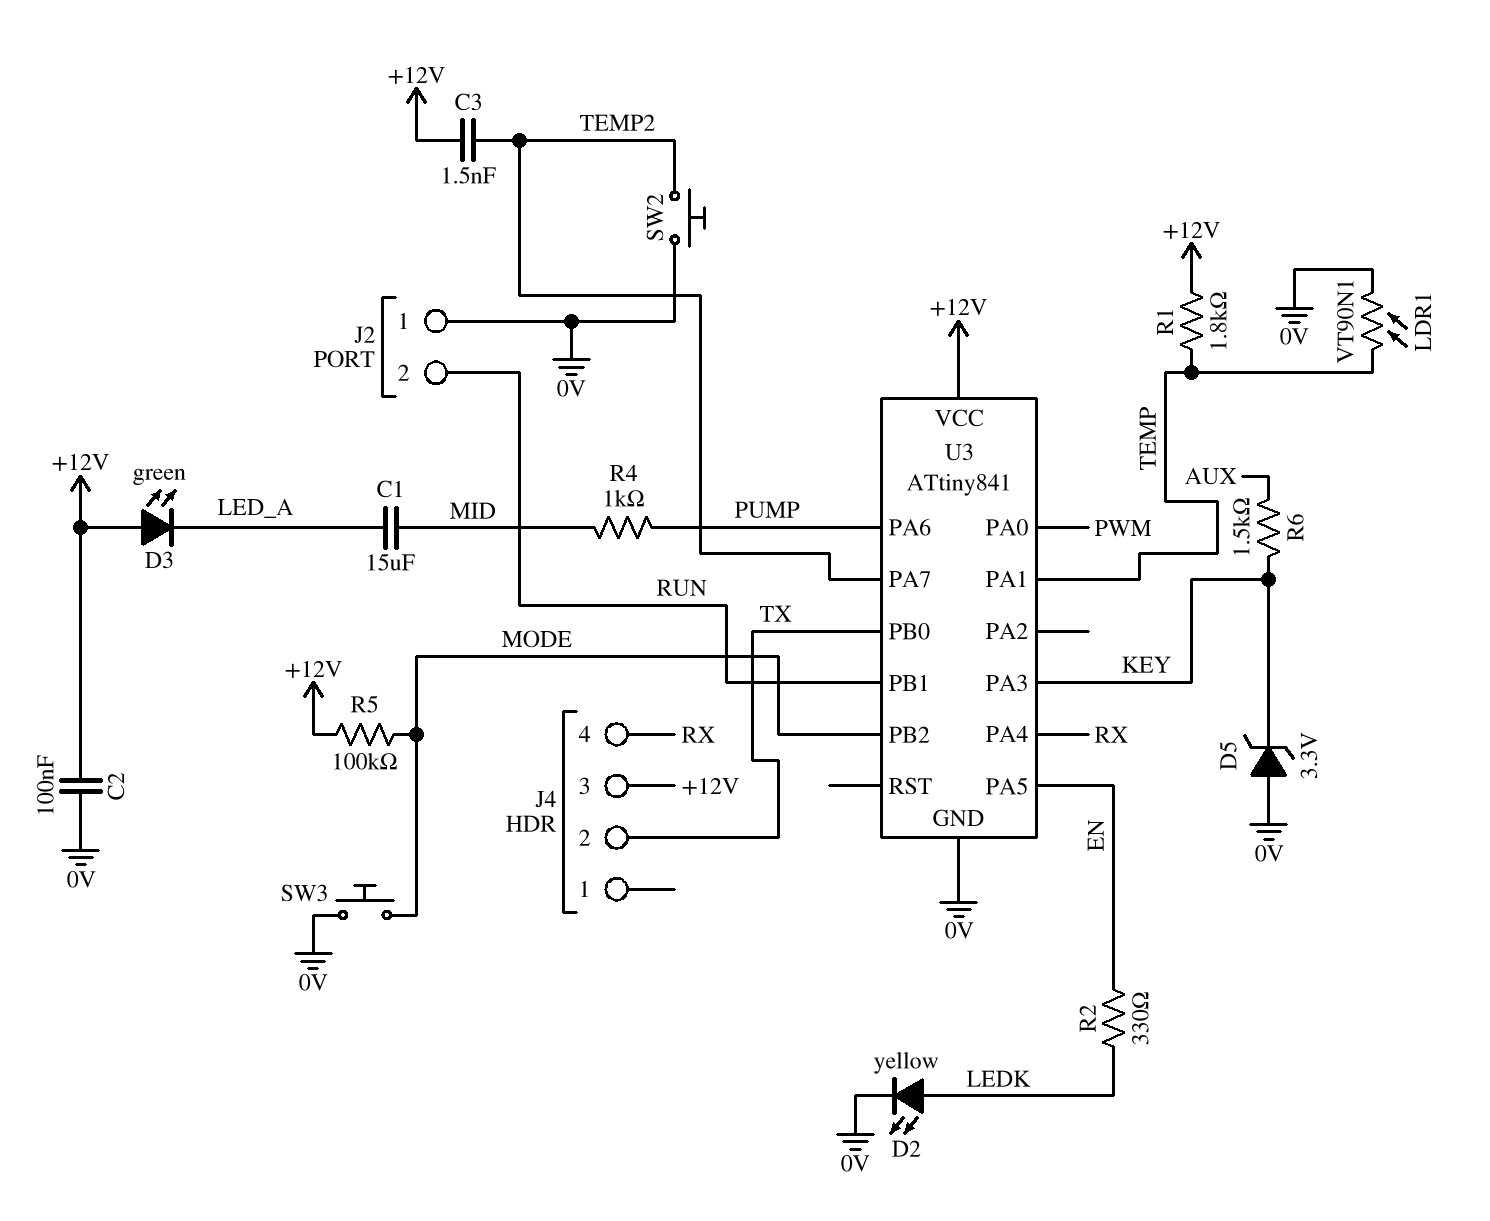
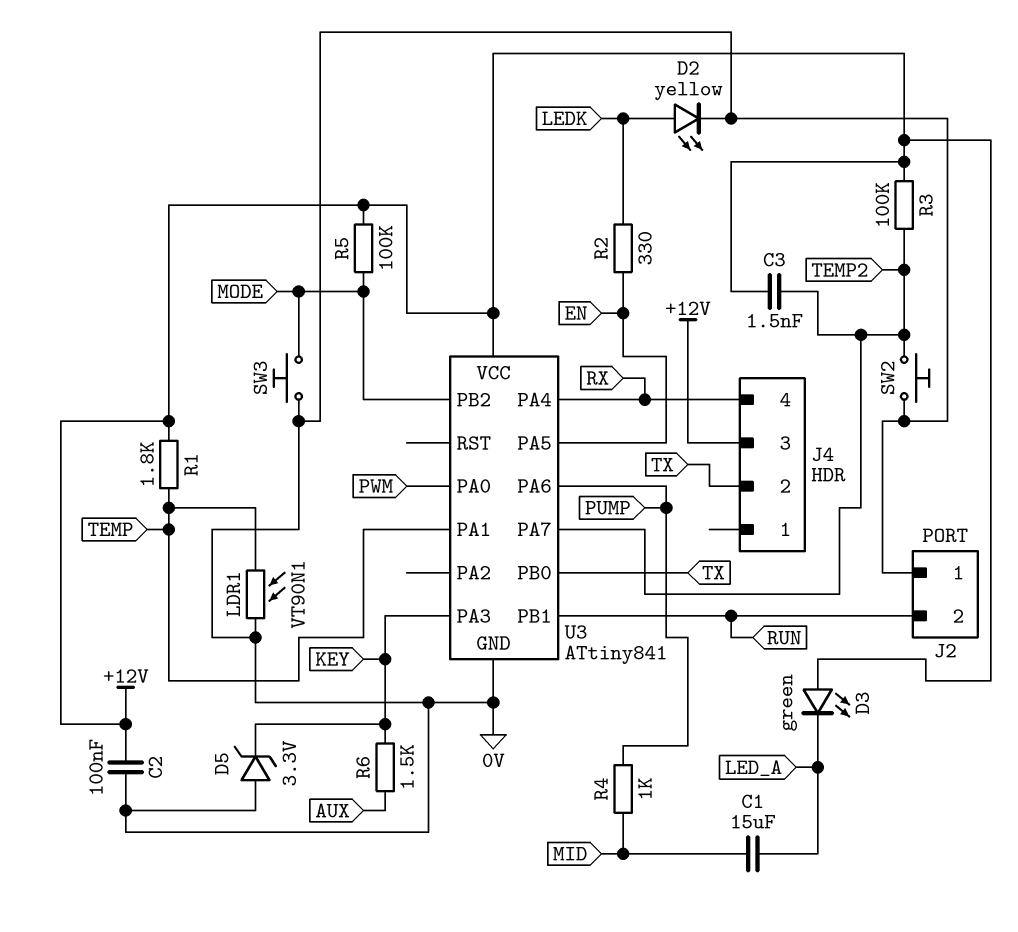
R3: none -> 100k (+12V, TEMP2)

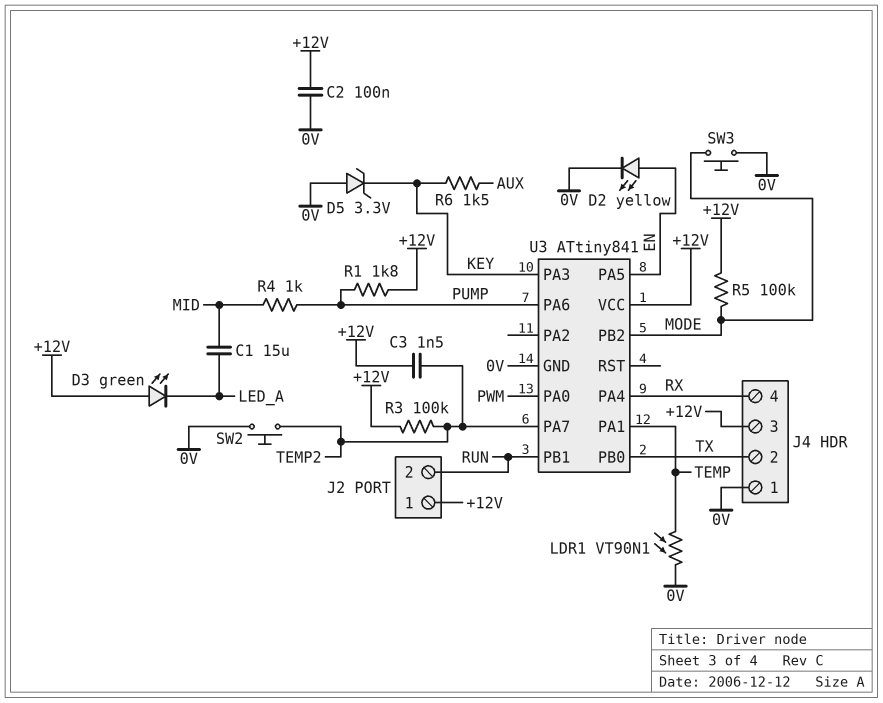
D2: LED yellow (A LEDK, K 0V) -> LED yellow (A EN, K 0V)
J2 pin 1: 0V -> +12V
J4 pin 1: none -> 0V
R1: 1.8k (+12V, TEMP) -> 1.8k (+12V, PUMP)
R2: 330 (EN, LEDK) -> none

